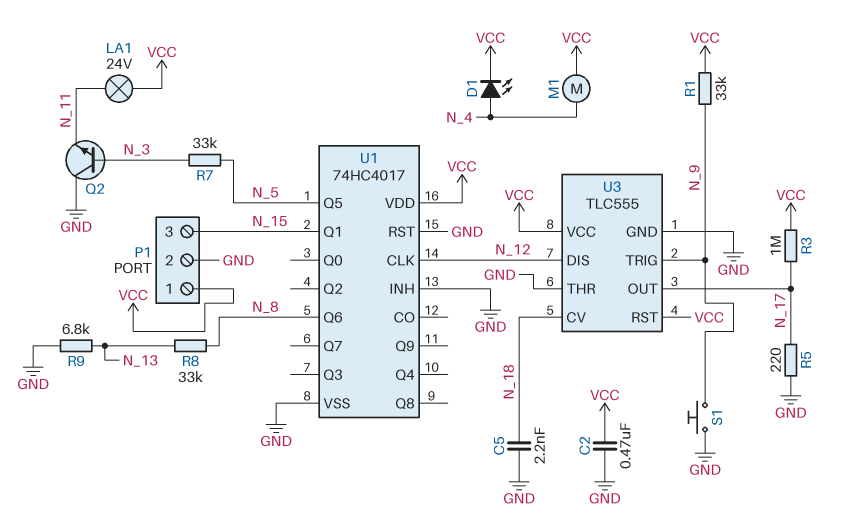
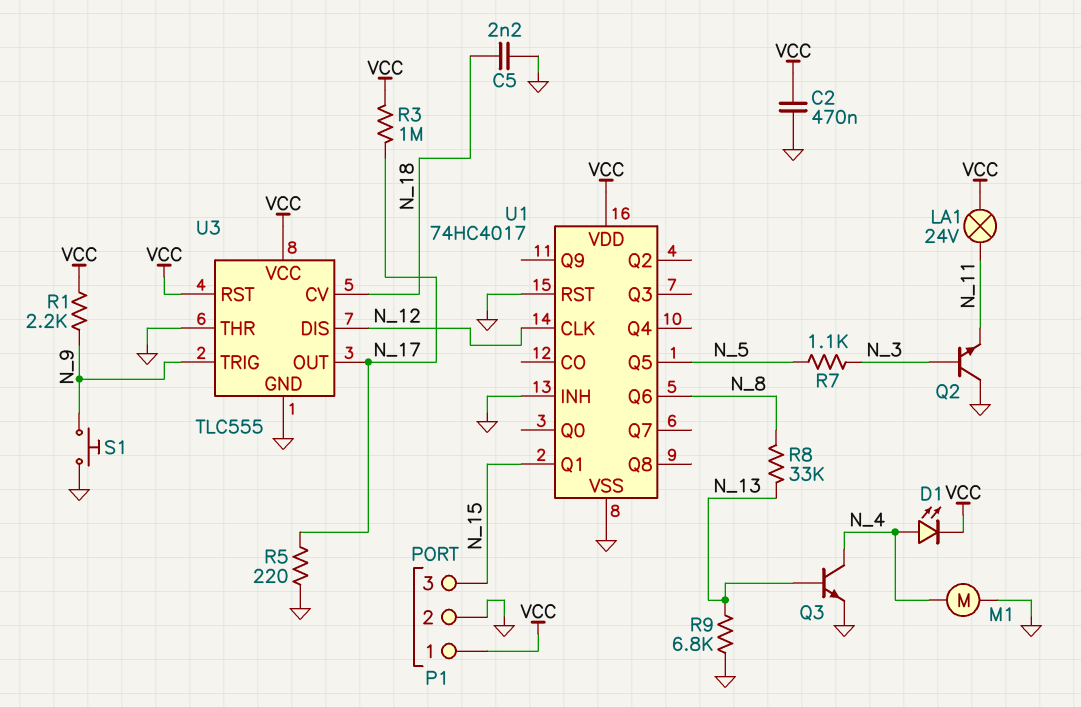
M1: motor (N_4, VCC) -> motor (GND, N_4)
Q3: none -> NPN (B N_13, C N_4, E GND)
R1: 33k (N_9, VCC) -> 2.2k (N_9, VCC)
R7: 33k (N_3, N_5) -> 1.1k (N_3, N_5)

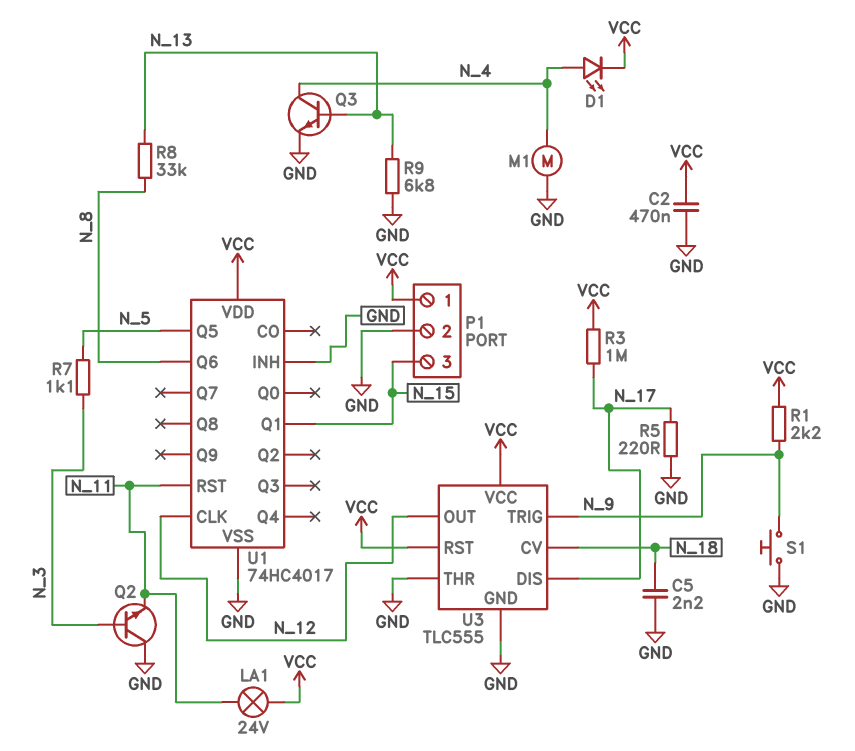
U1 pin RST: GND -> N_11
U3 pin DIS: N_12 -> N_17
U3 pin OUT: N_17 -> N_12

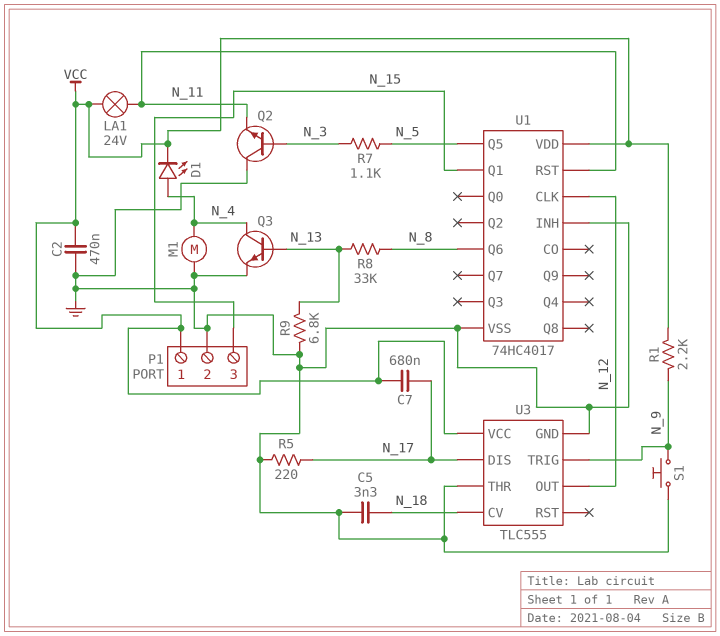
C5: 2.2nF (GND, N_18) -> 3.3nF (GND, N_18)
C7: none -> 680nF (N_17, VCC)
R3: 1M (N_17, VCC) -> none
U3 pin RST: VCC -> none

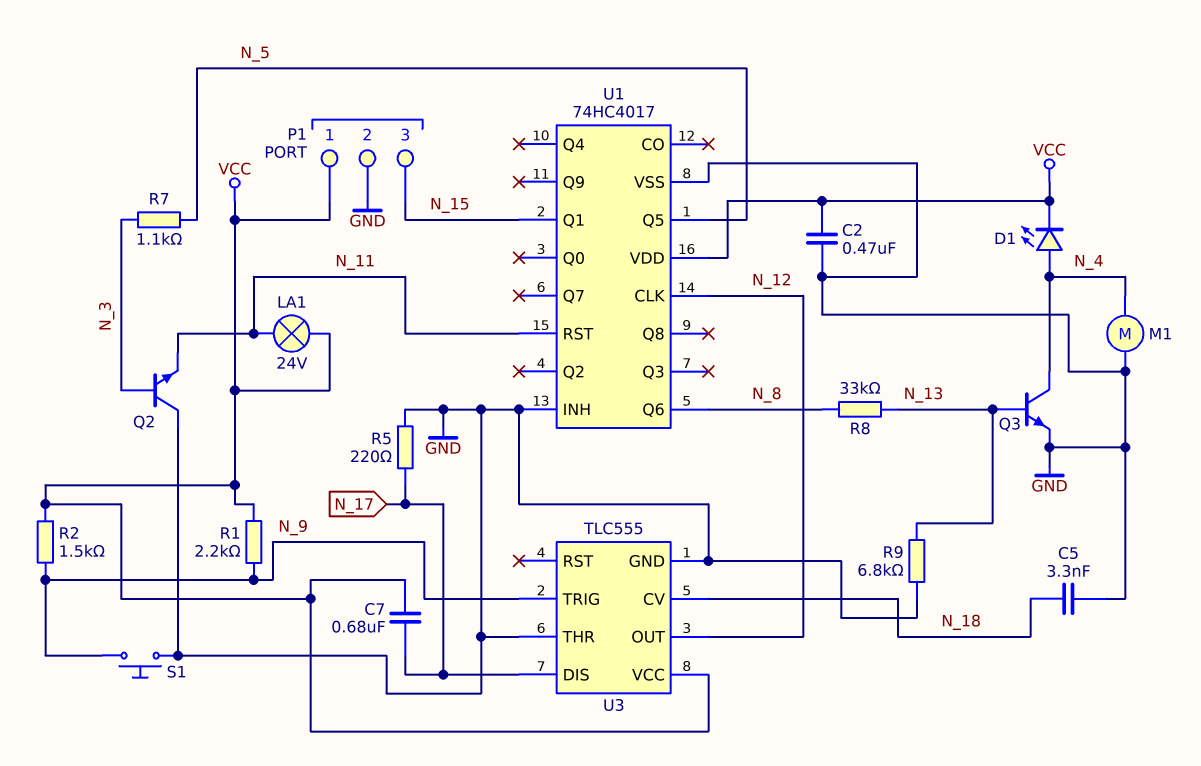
R2: none -> 1.5k (N_9, VCC)

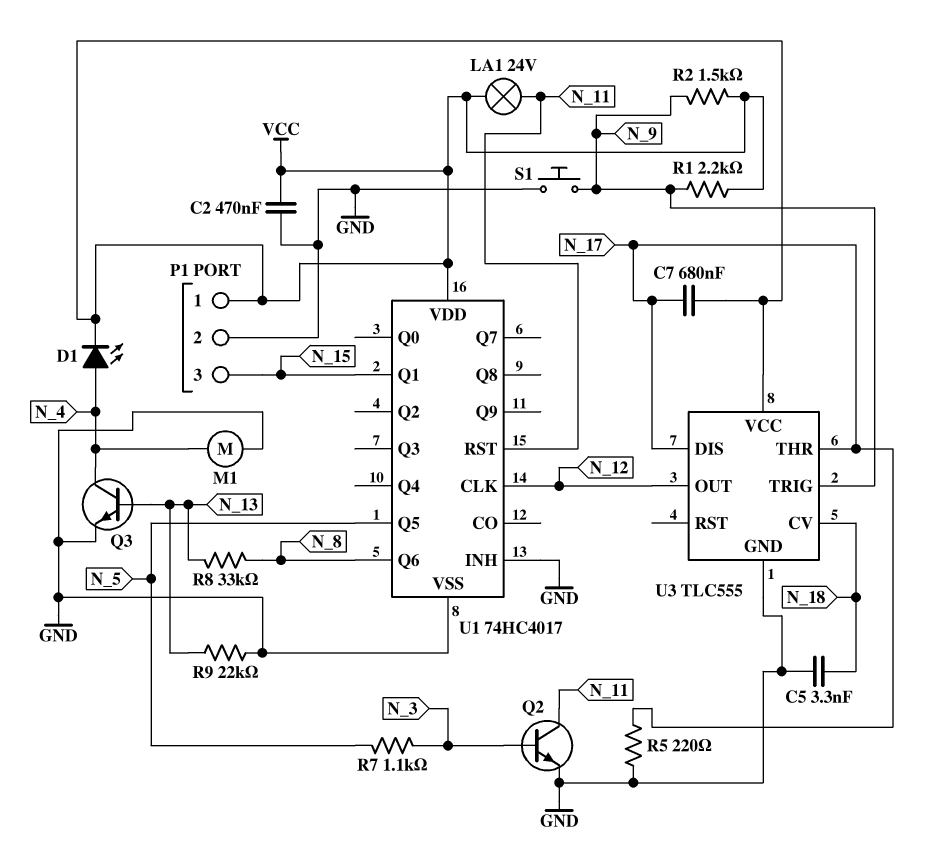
Q2: NPN (B N_3, C GND, E N_11) -> NPN (B N_3, C N_11, E GND)
R9: 6.8k (GND, N_13) -> 22k (GND, N_13)
U3 pin THR: GND -> N_17

